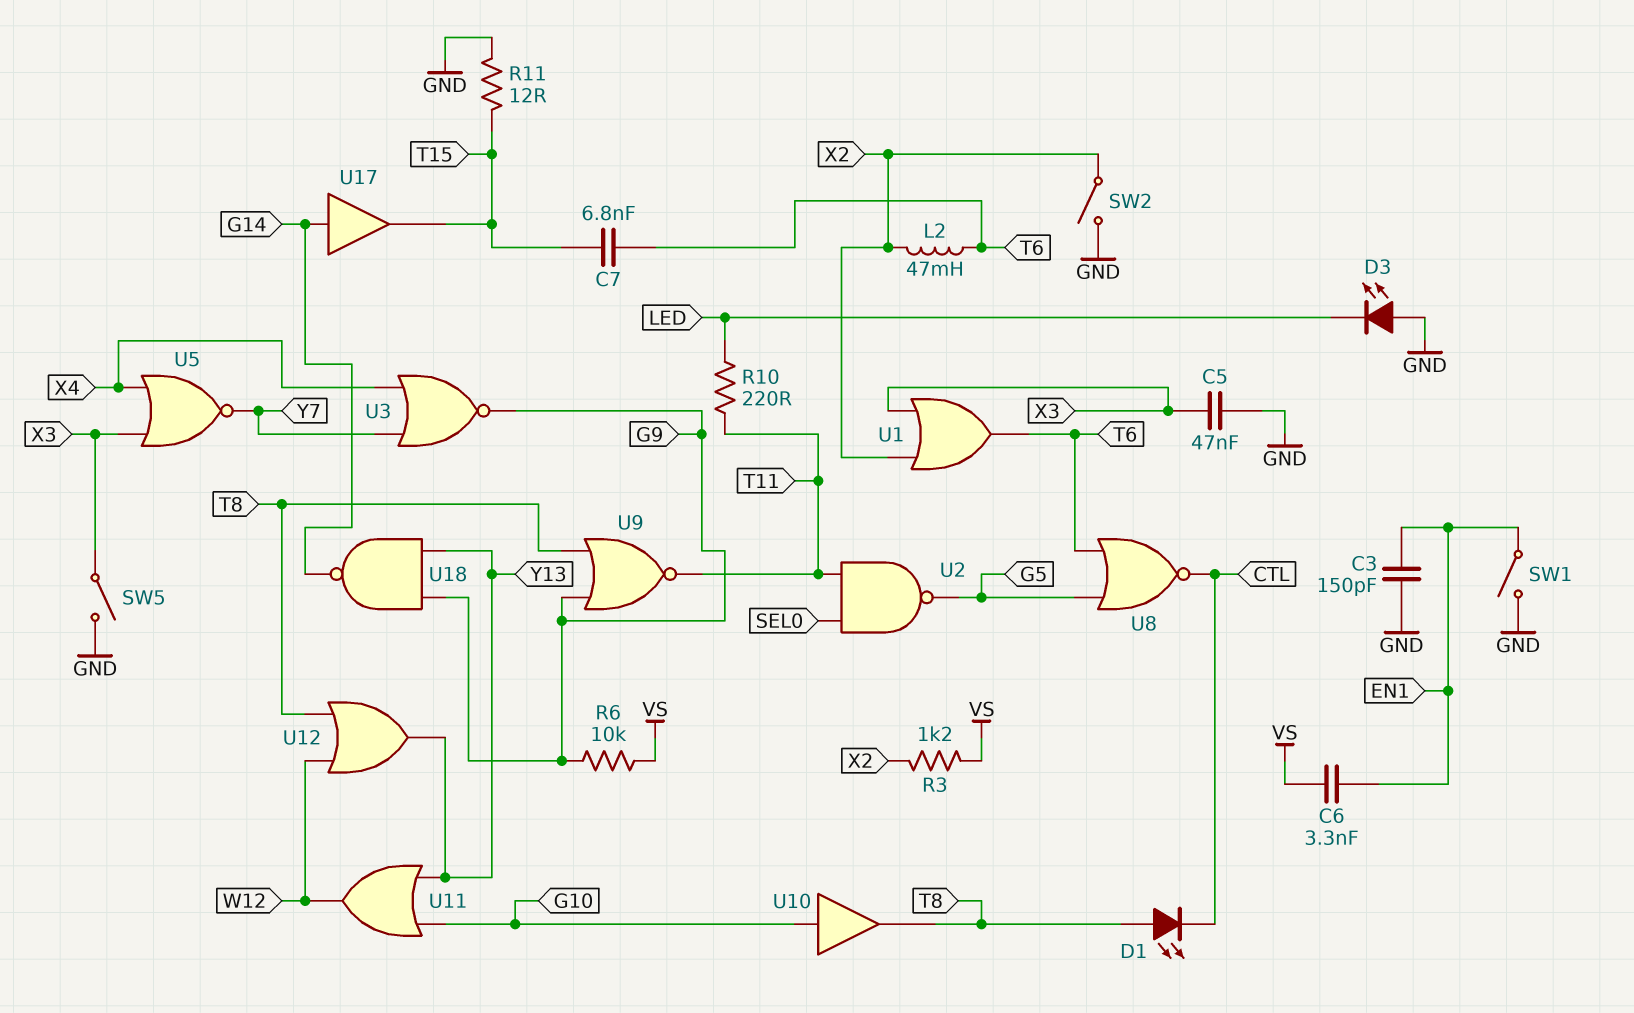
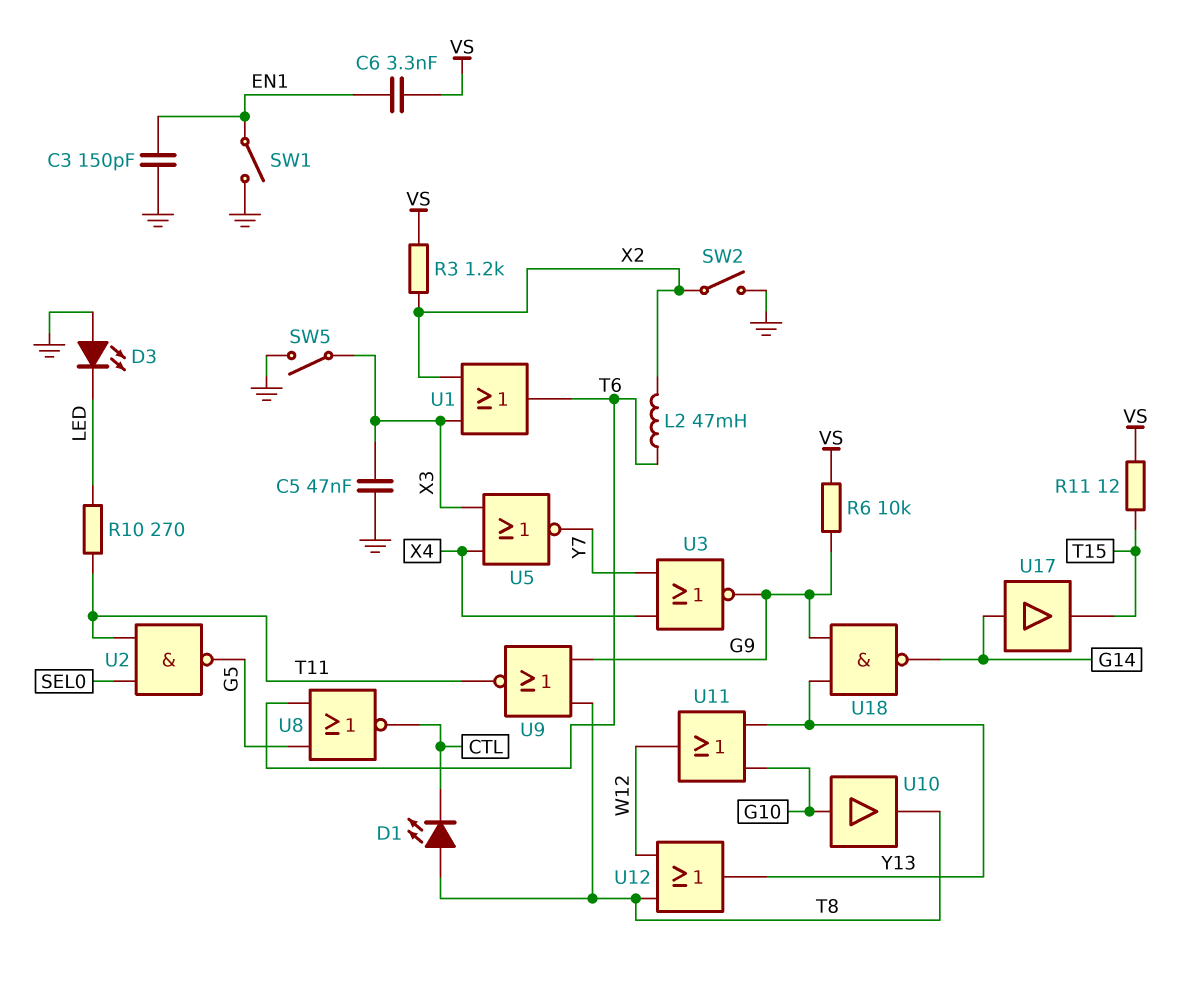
C7: 6.8nF (T6, T15) -> none
R10: 220 (LED, T11) -> 270 (LED, T11)
R11: 12 (GND, T15) -> 12 (T15, VS)

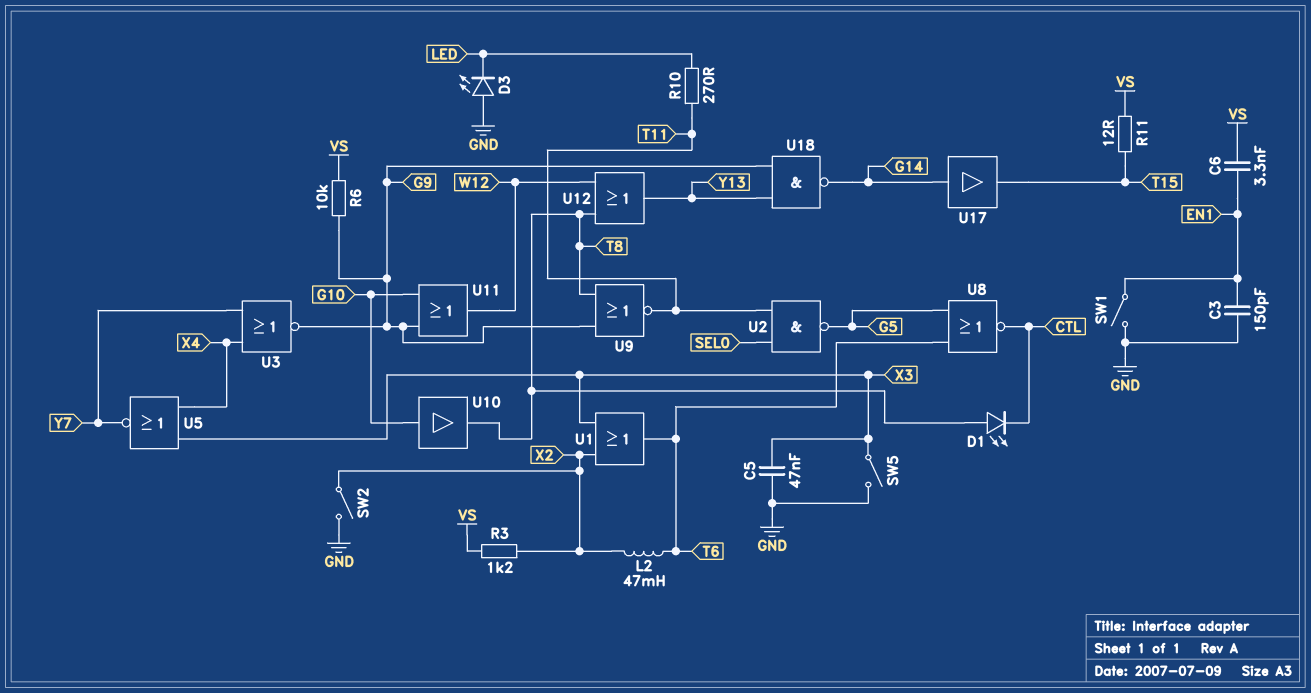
U11: OR (in G10, in Y13, out W12) -> OR (in G9, in G10, out W12)

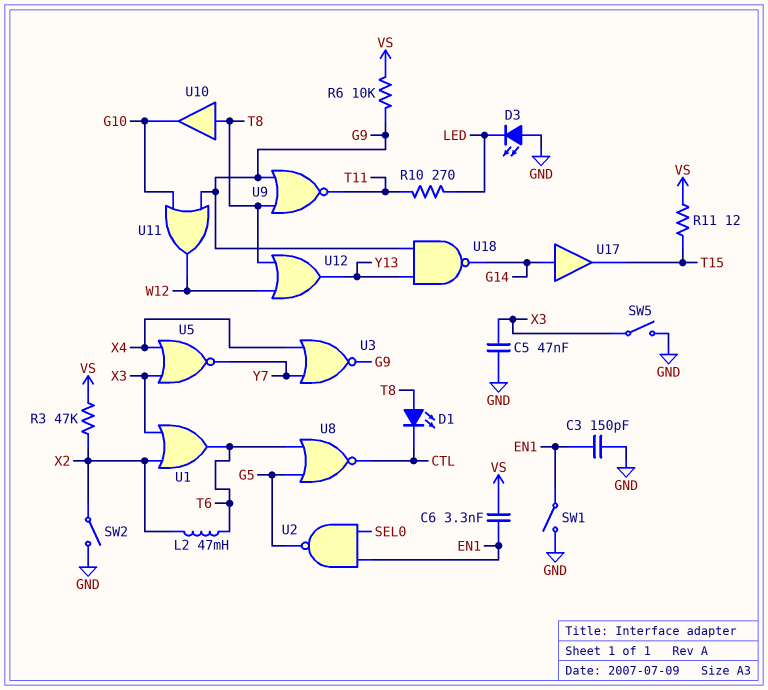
R3: 1.2k (VS, X2) -> 47k (VS, X2)
U2: NAND (in SEL0, in T11, out G5) -> NAND (in EN1, in SEL0, out G5)
U10: buffer (in G10, out T8) -> buffer (in T8, out G10)

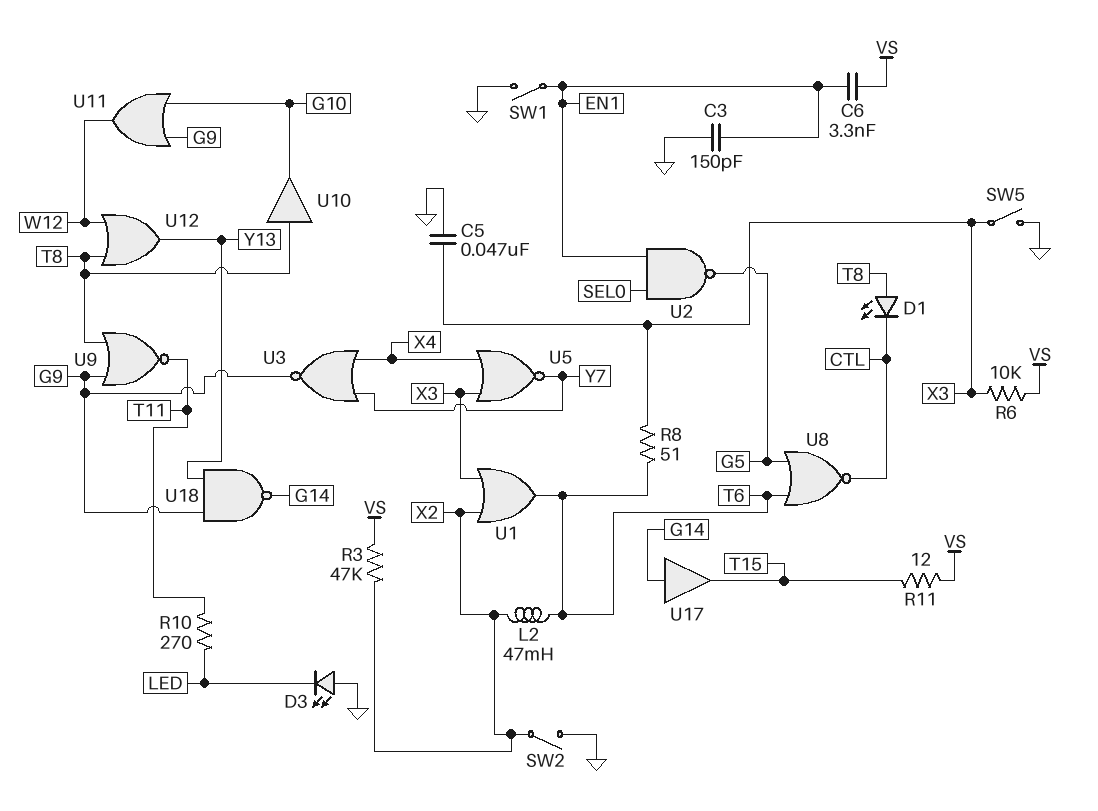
R6: 10k (G9, VS) -> 10k (VS, X3)
R8: none -> 51 (T6, X3)

